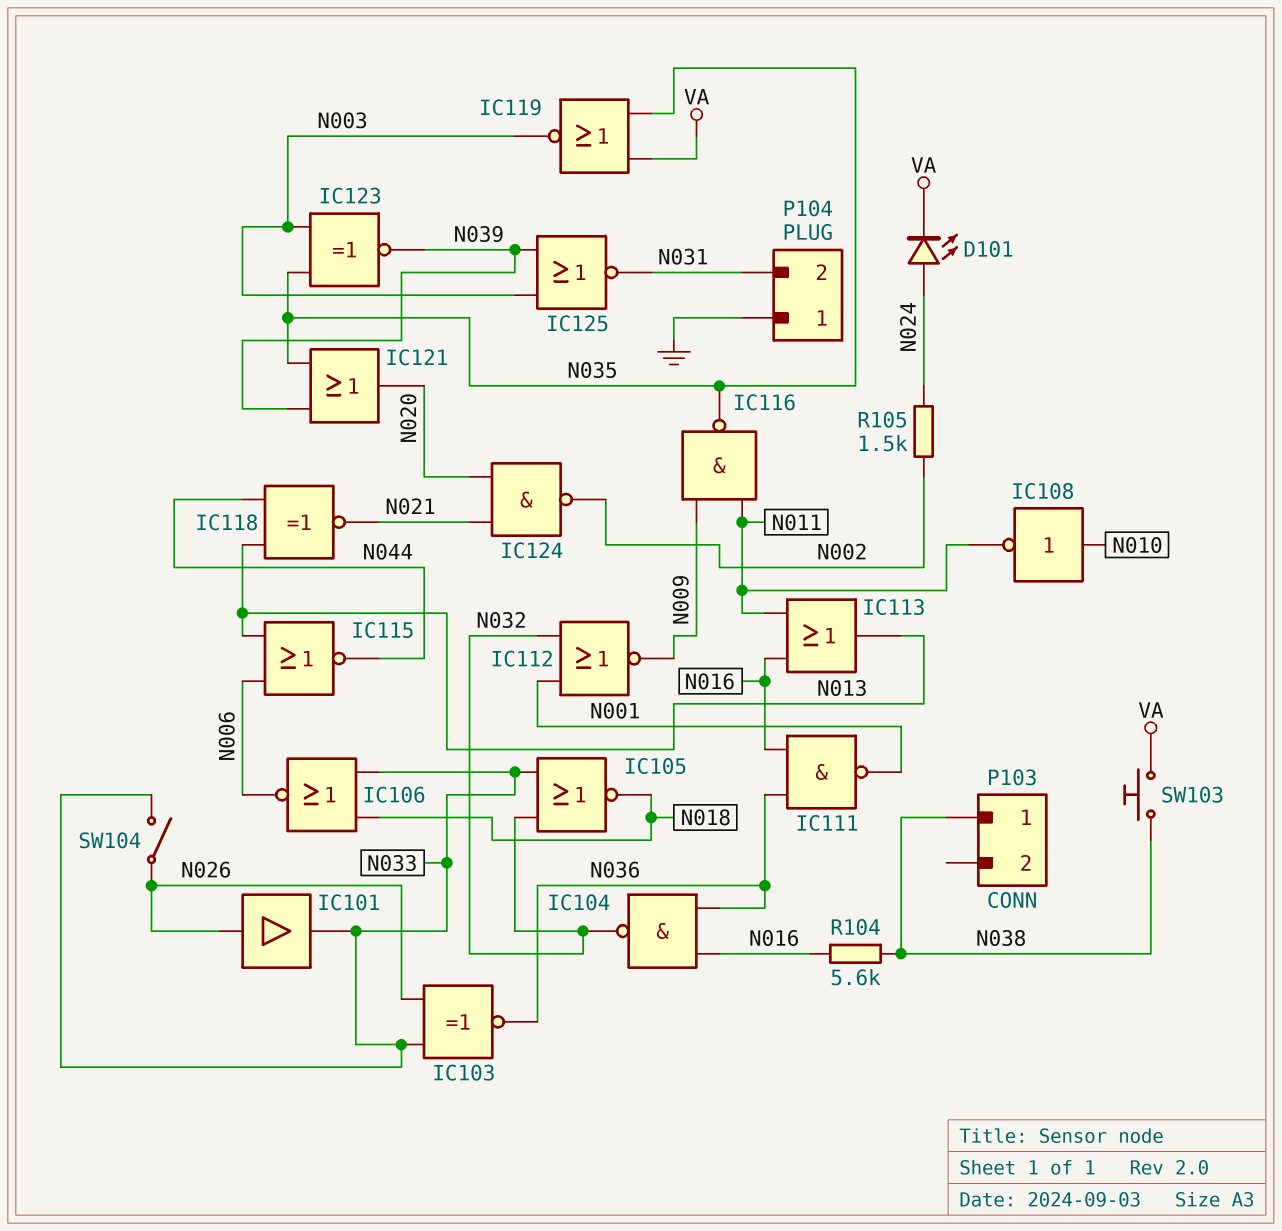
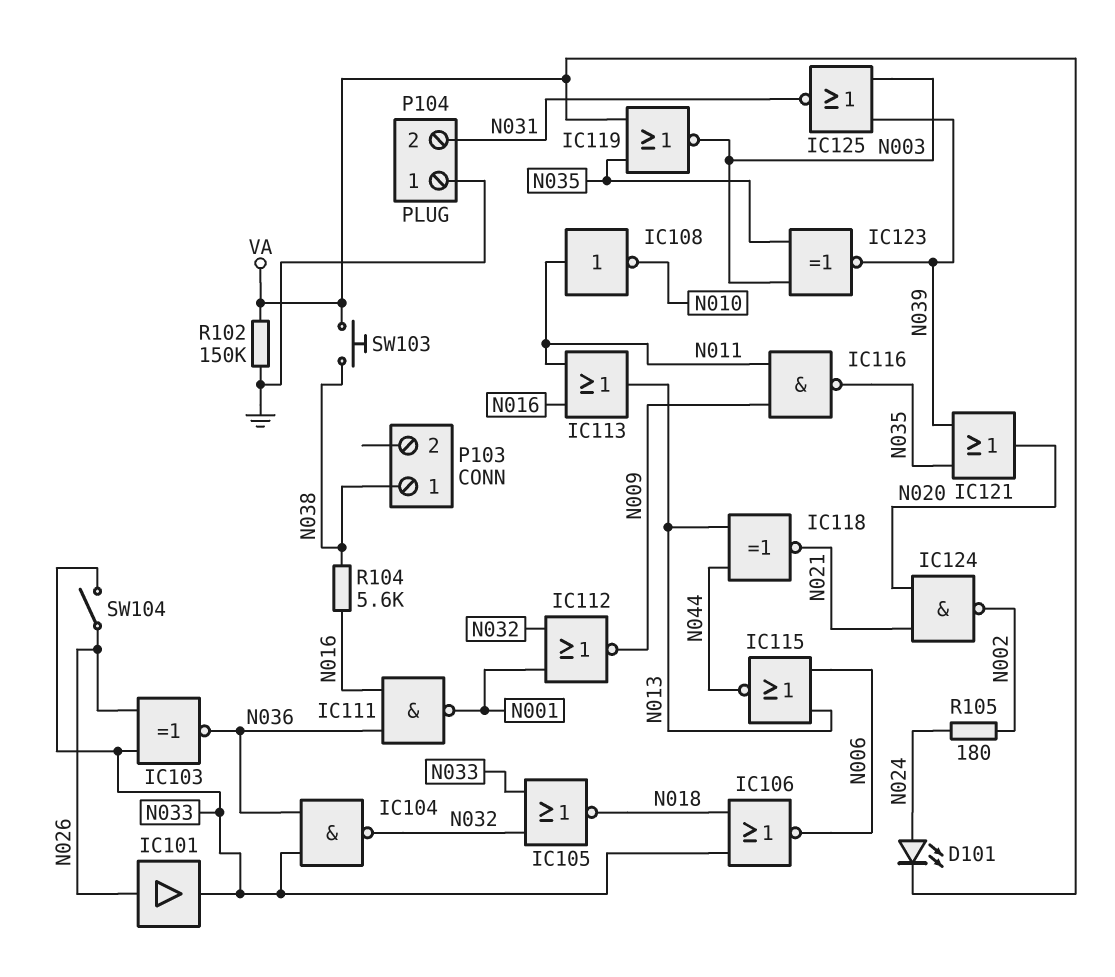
IC104: NAND (in N016, in N036, out N032) -> NAND (in N033, in N036, out N032)
IC108: NOT (in N010, out N011) -> NOT (in N011, out N010)
R102: none -> 150k (GND, VA)
R105: 1.5k (N002, N024) -> 180 (N002, N024)

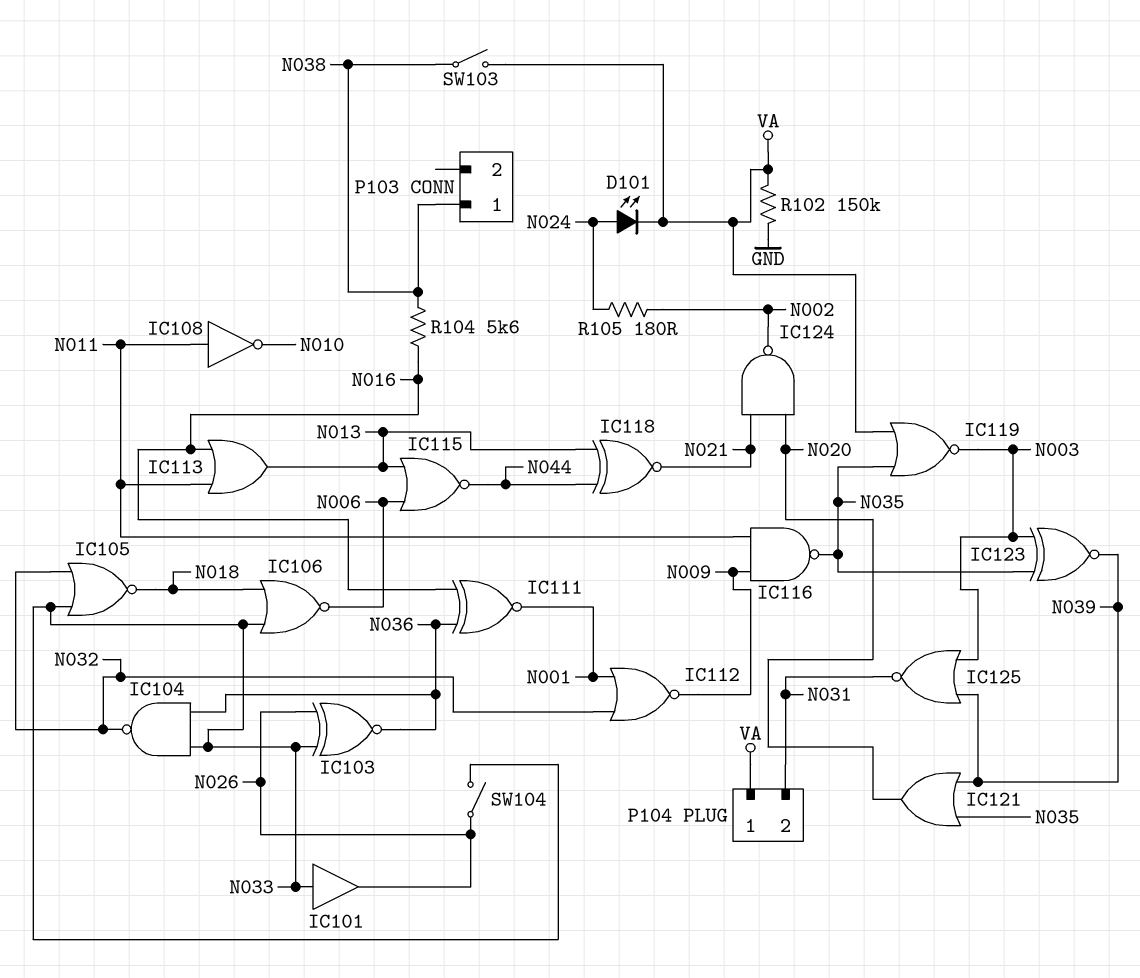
IC101: buffer (in N026, out N033) -> buffer (in N033, out N026)
IC111: NAND (in N016, in N036, out N001) -> XNOR (in N016, in N036, out N001)
P104 pin 1: GND -> VA
SW103: button (N038, VA) -> switch (N038, VA)

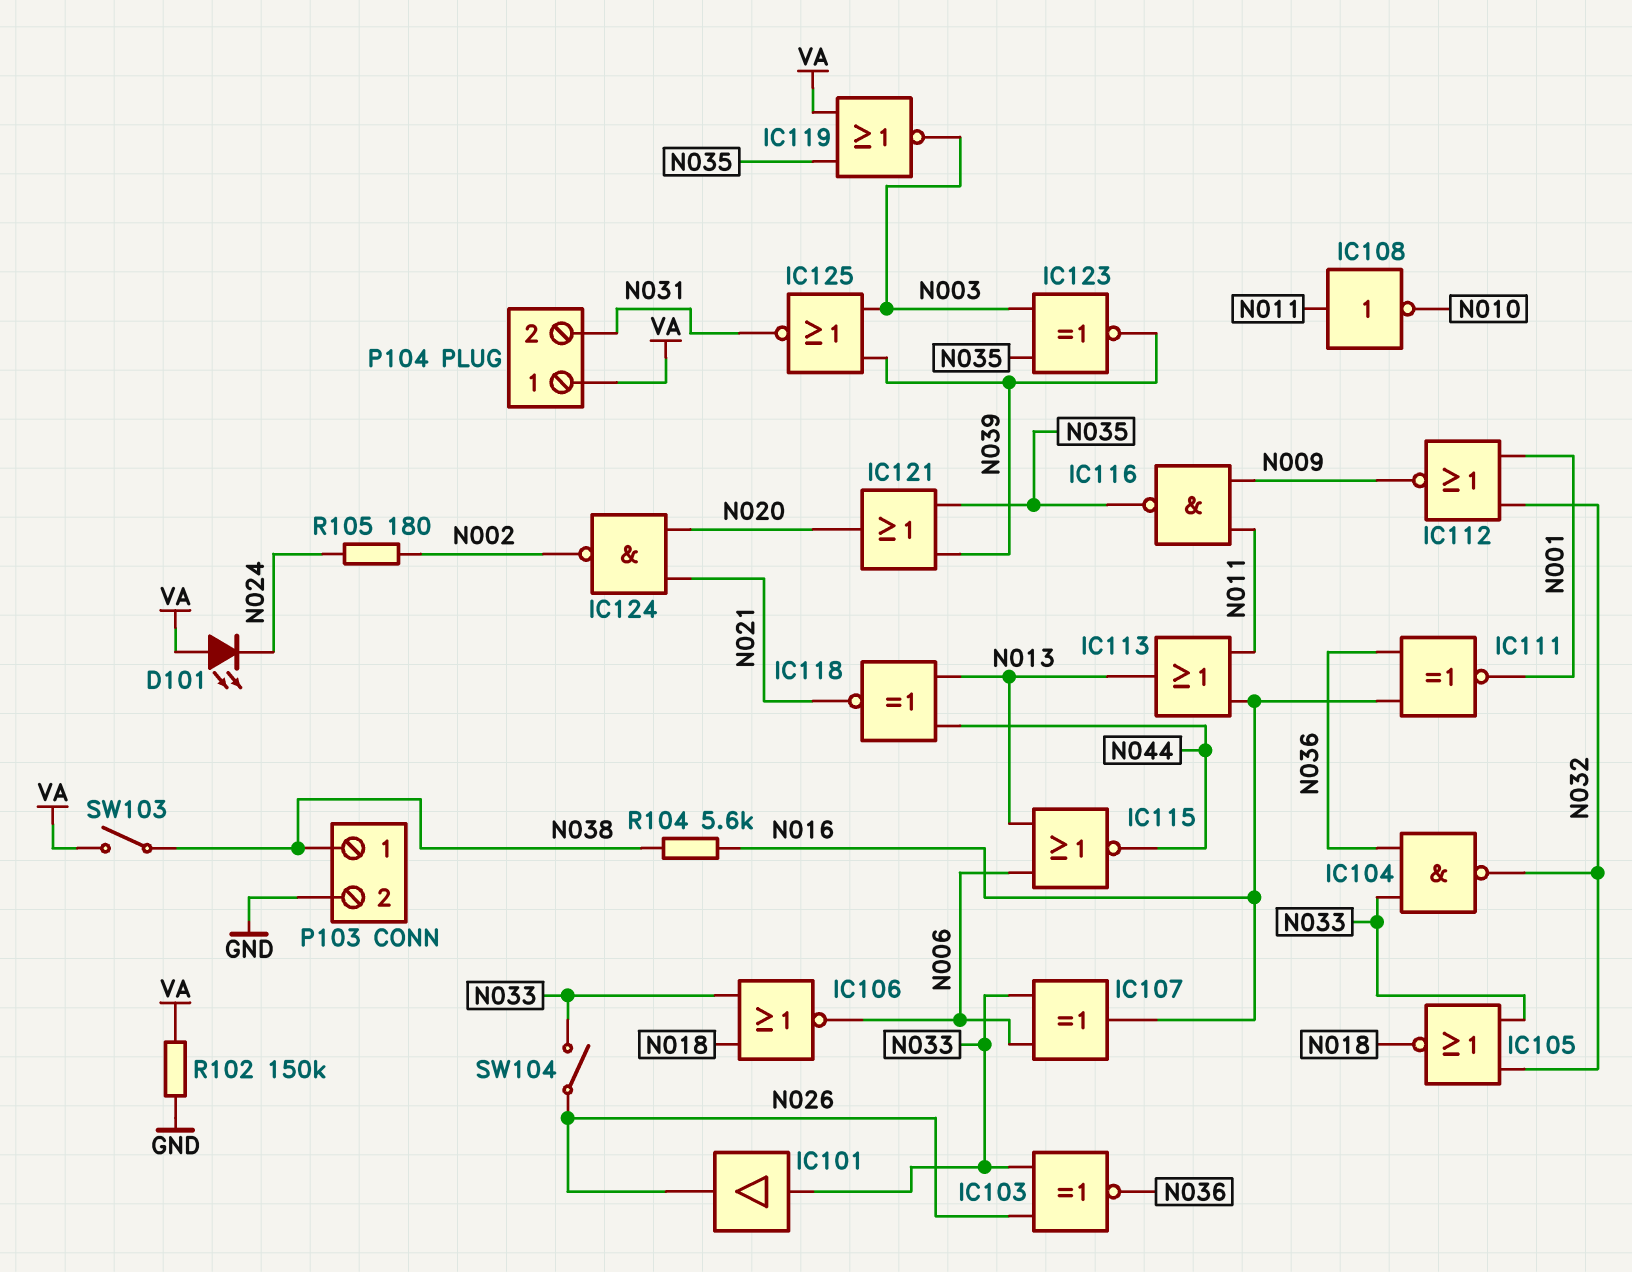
D101: LED (A N024, K VA) -> LED (A VA, K N024)
IC107: none -> XOR (in N006, in N033, out N016)
P103 pin 2: none -> GND

